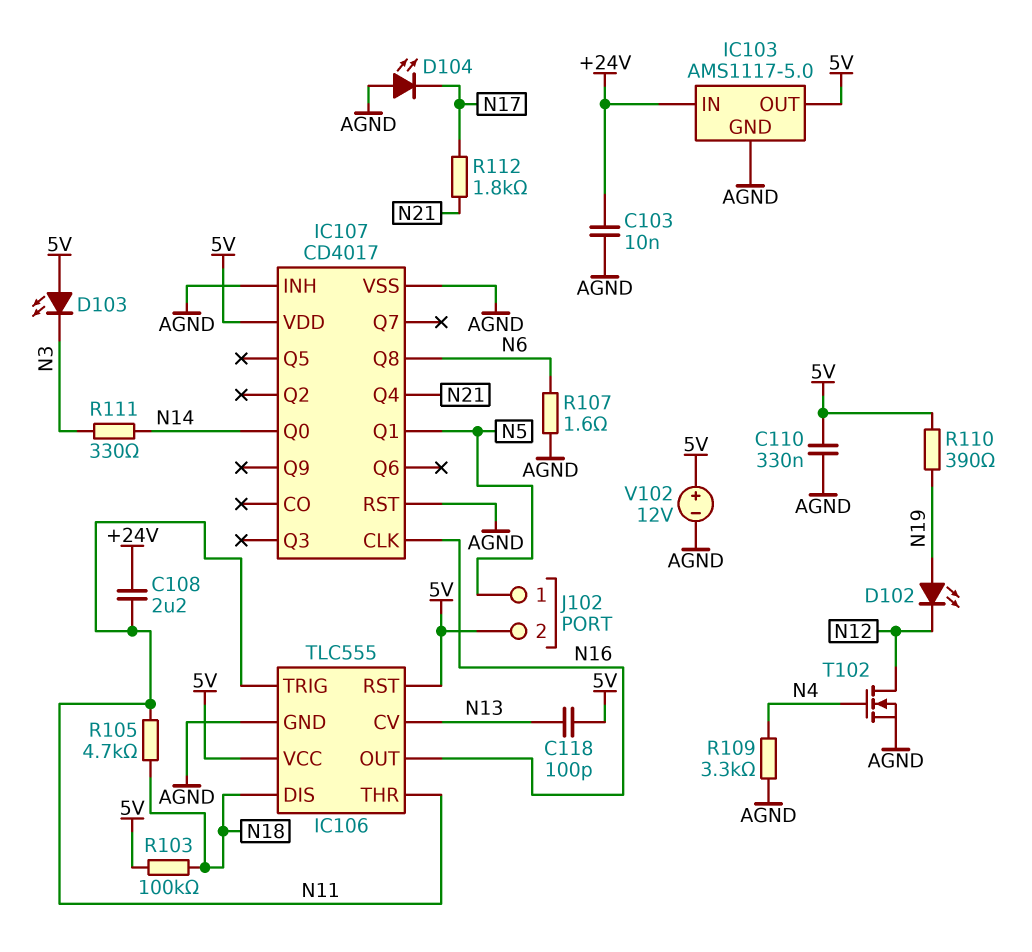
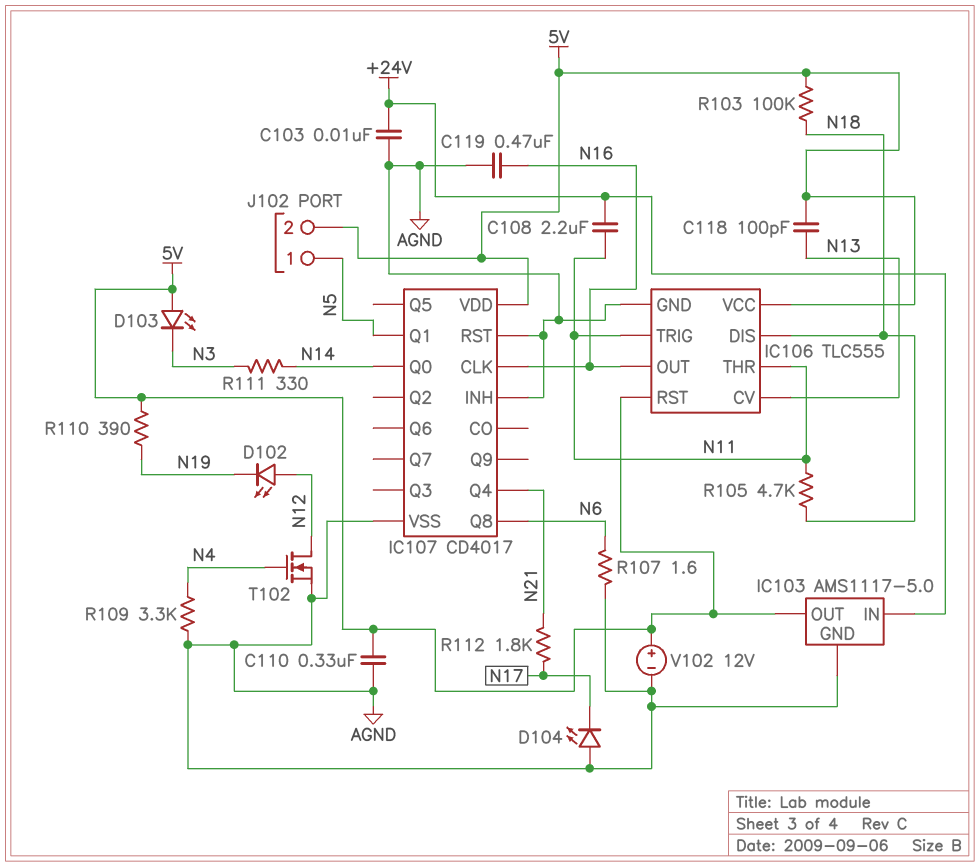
C119: none -> 470nF (AGND, N16)
D102: LED (A N19, K N12) -> LED (A N12, K N19)

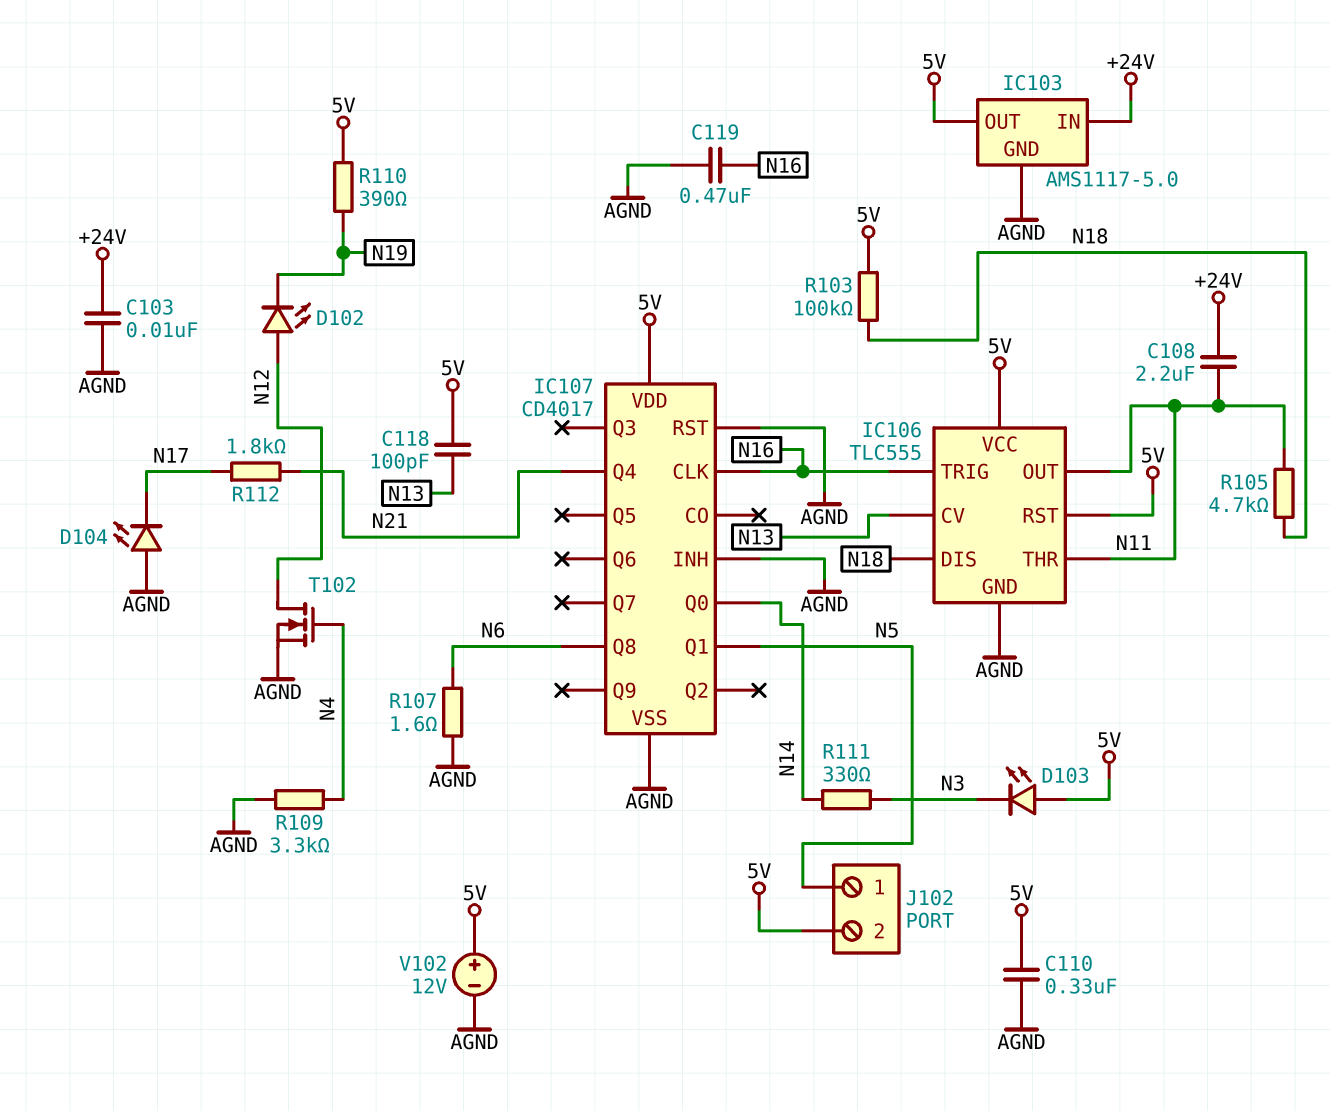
IC106 pin OUT: N16 -> N11
IC106 pin TRIG: N11 -> N16

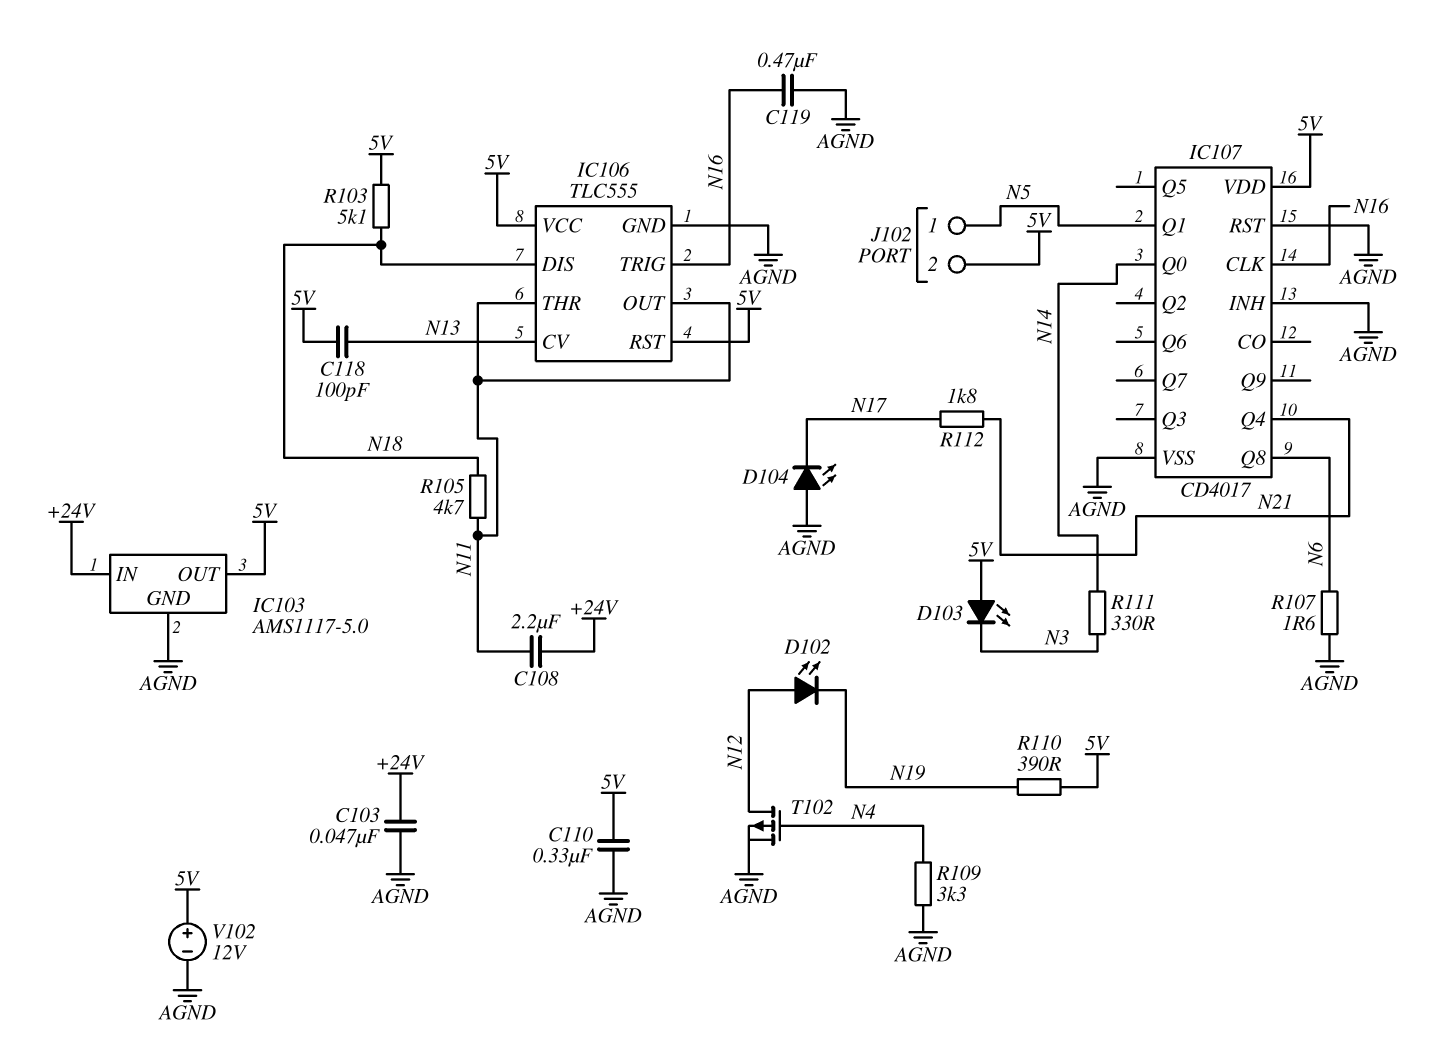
C103: 10nF (+24V, AGND) -> 47nF (+24V, AGND)
R103: 100k (5V, N18) -> 5.1k (5V, N18)
T102: NMOS (G N4, D N12, S AGND) -> PMOS (G N4, D N12, S AGND)

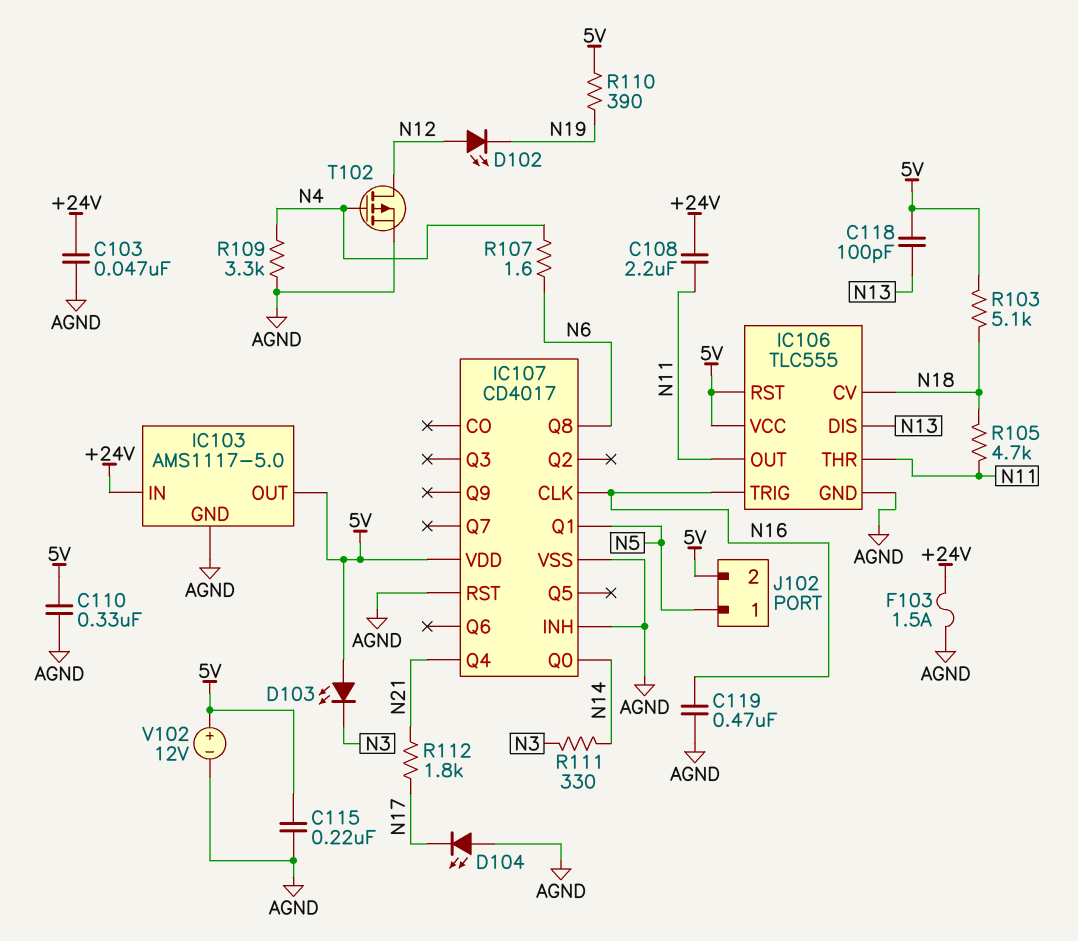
C115: none -> 220nF (5V, AGND)
F103: none -> 1.5A (+24V, AGND)
IC106 pin CV: N13 -> N18
IC106 pin DIS: N18 -> N13
R107: 1.6 (AGND, N6) -> 1.6 (N4, N6)

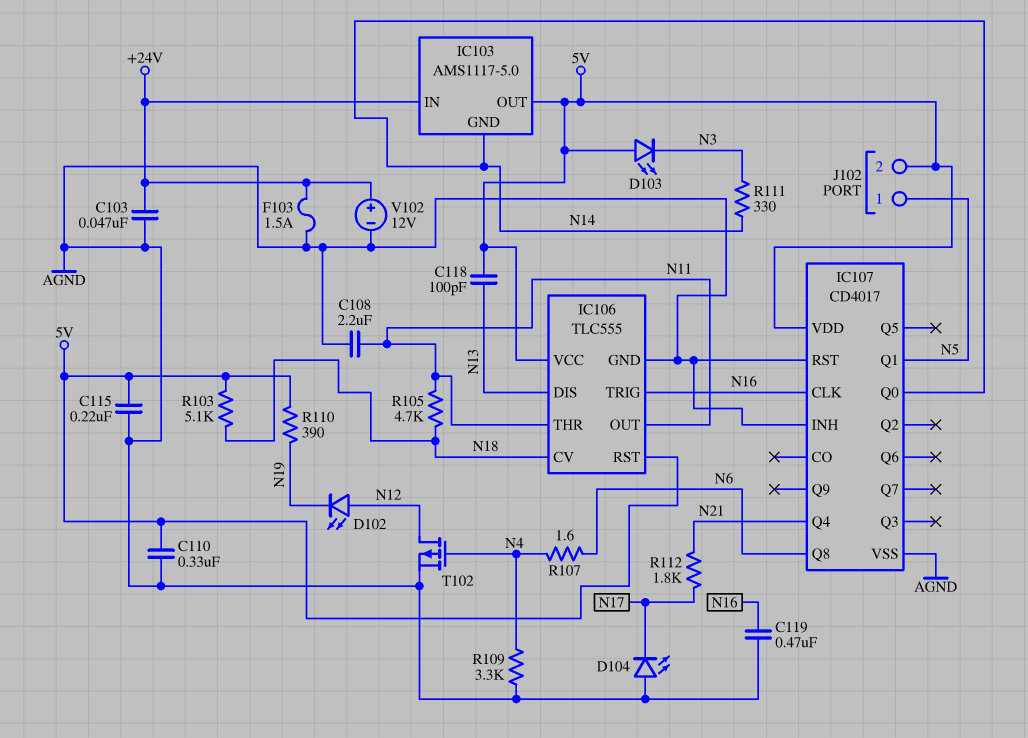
C108: 2.2uF (+24V, N11) -> 2.2uF (AGND, N11)
IC103 pin GND: AGND -> N14
V102: 12V (plus 5V, minus AGND) -> 12V (plus +24V, minus AGND)

